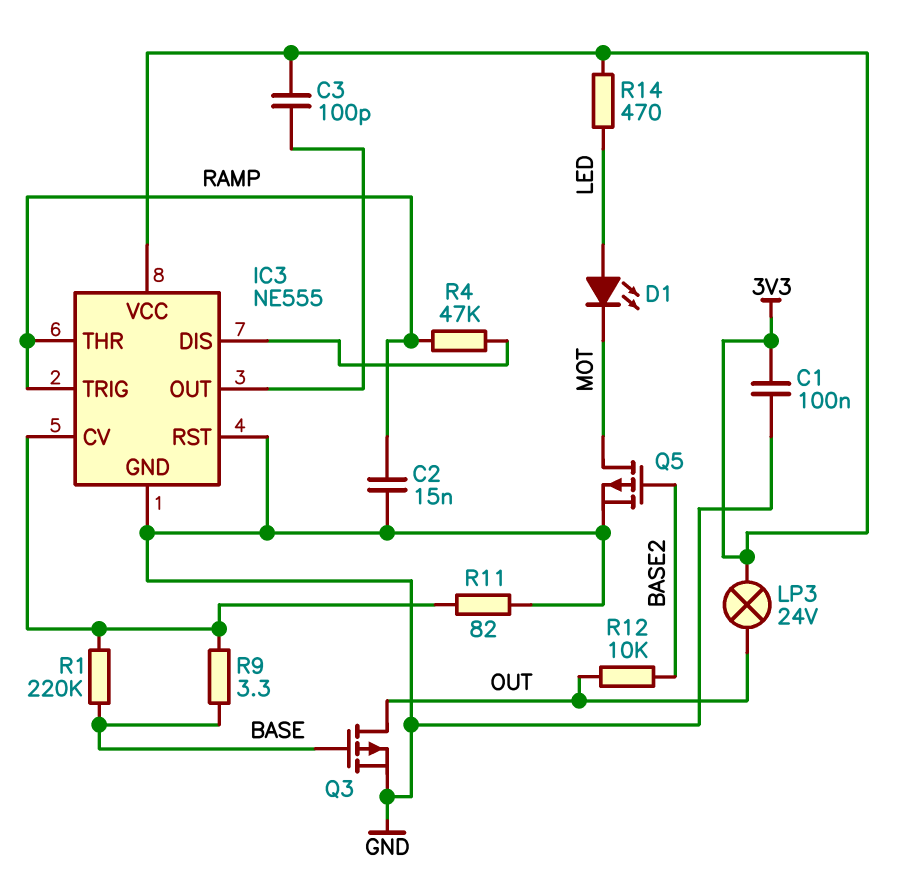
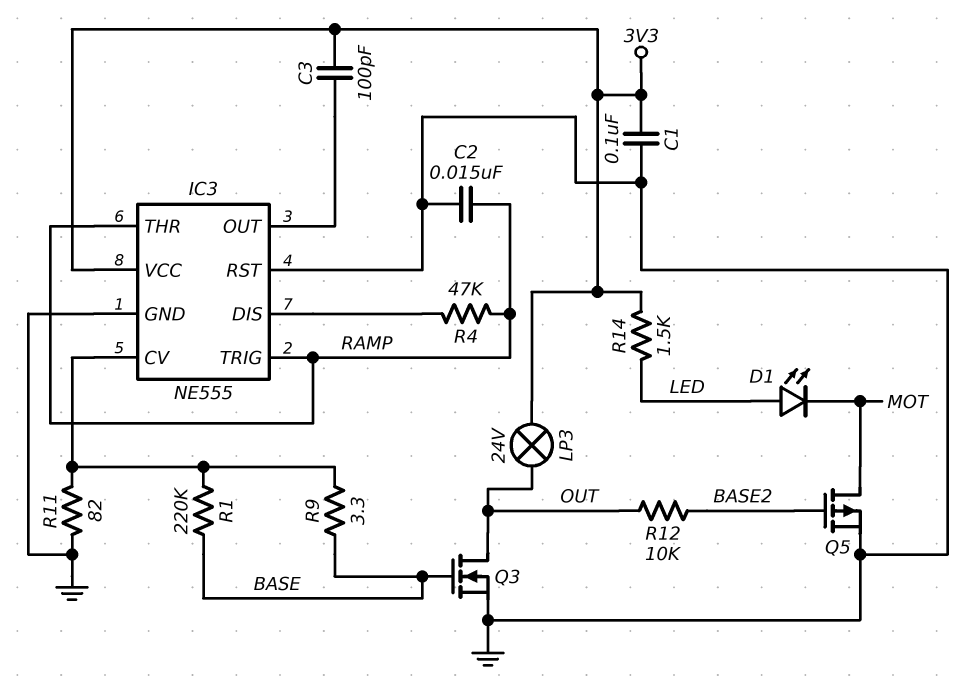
Q3: PMOS (G BASE, D OUT, S GND) -> NMOS (G BASE, D OUT, S GND)
R14: 470 (3V3, LED) -> 1.5k (3V3, LED)

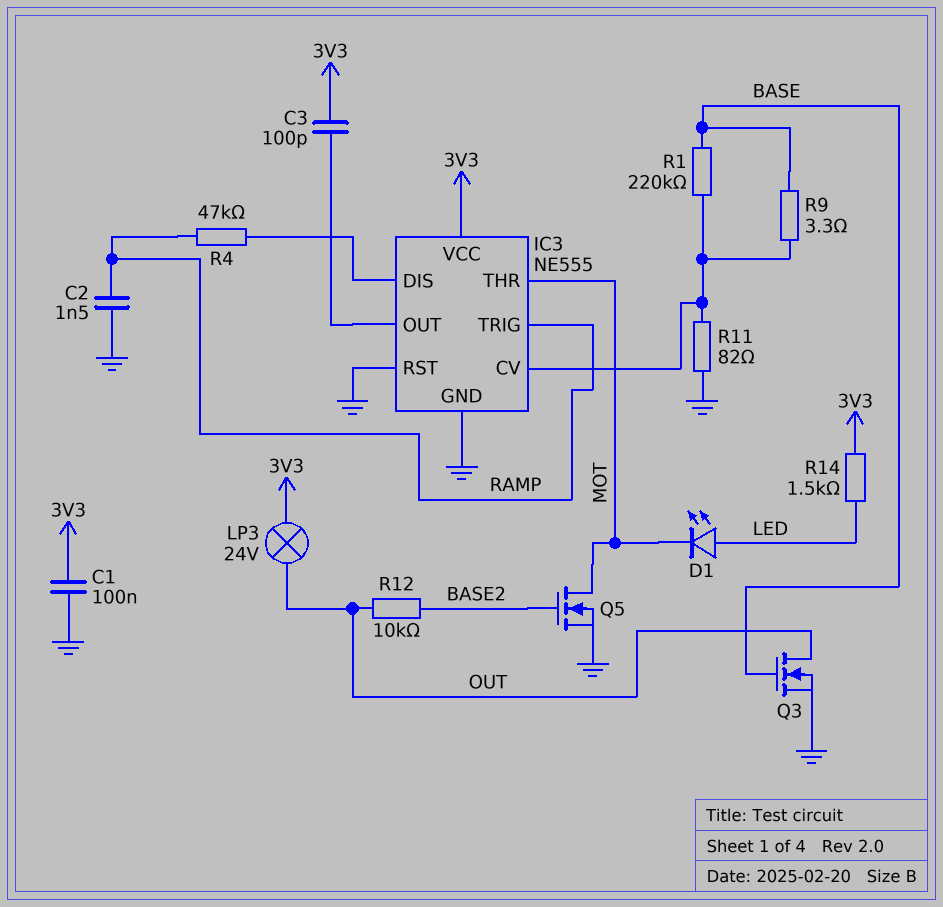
C2: 15nF (GND, RAMP) -> 1.5nF (GND, RAMP)
IC3 pin THR: RAMP -> MOT
Q5: PMOS (G BASE2, D MOT, S GND) -> NMOS (G BASE2, D MOT, S GND)

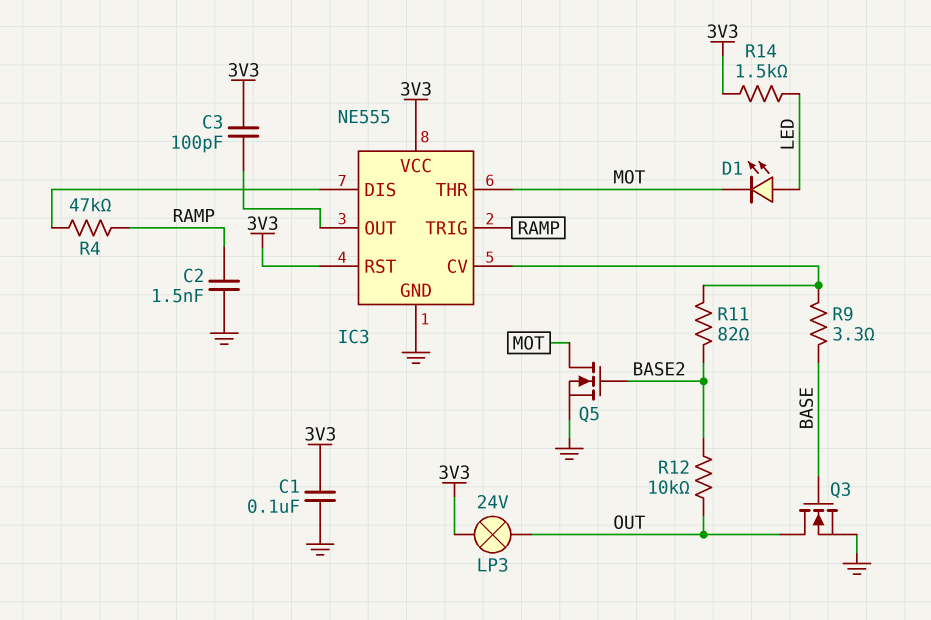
IC3 pin RST: GND -> 3V3
R1: 220k (BASE, IC3/CV) -> none
R11: 82 (GND, IC3/CV) -> 82 (BASE2, IC3/CV)

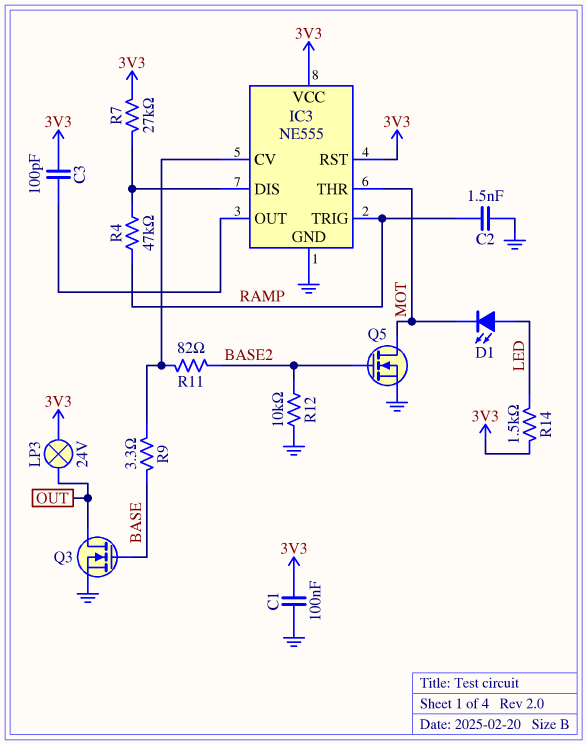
R7: none -> 27k (3V3, IC3/DIS)
R12: 10k (BASE2, OUT) -> 10k (BASE2, GND)

